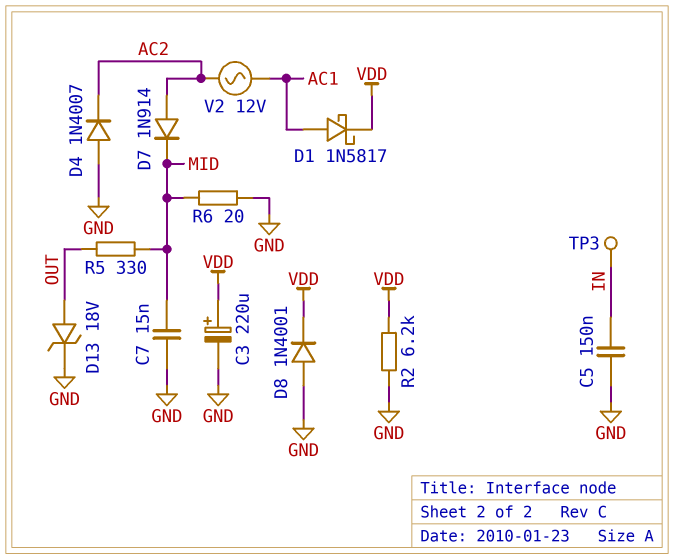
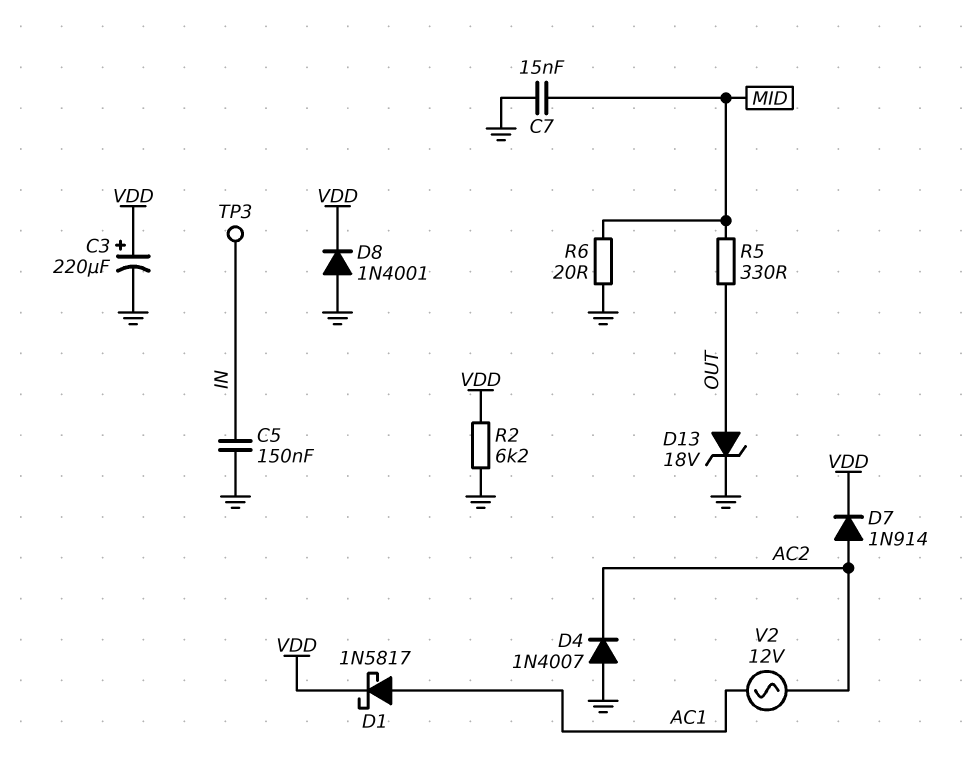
D7: diode 1N914 (A AC2, K MID) -> diode 1N914 (A AC2, K VDD)

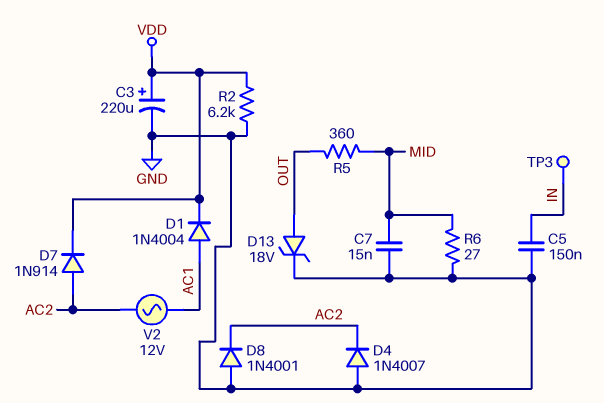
D1: schottky 1N5817 (A AC1, K VDD) -> diode 1N4004 (A AC1, K VDD)
D8: diode 1N4001 (A GND, K VDD) -> diode 1N4001 (A GND, K AC2)
R5: 330 (MID, OUT) -> 360 (MID, OUT)
R6: 20 (GND, MID) -> 27 (GND, MID)

